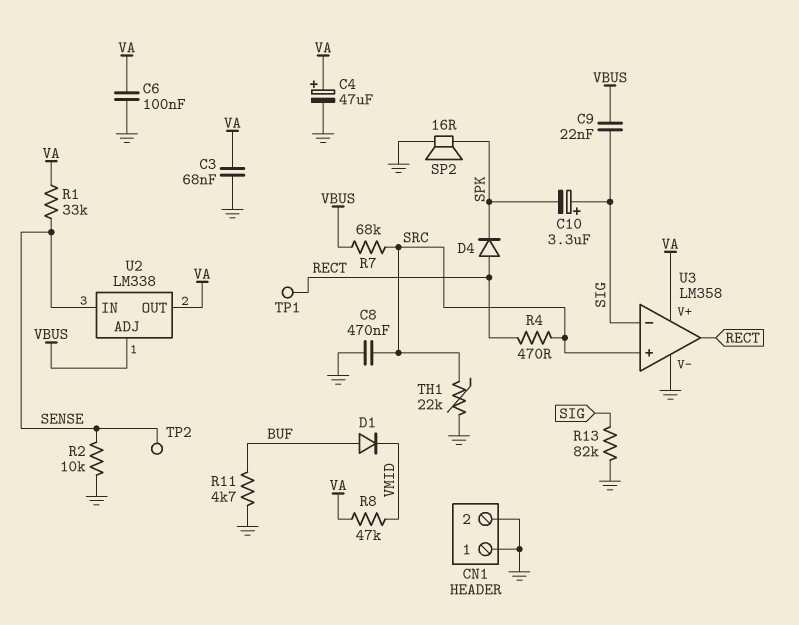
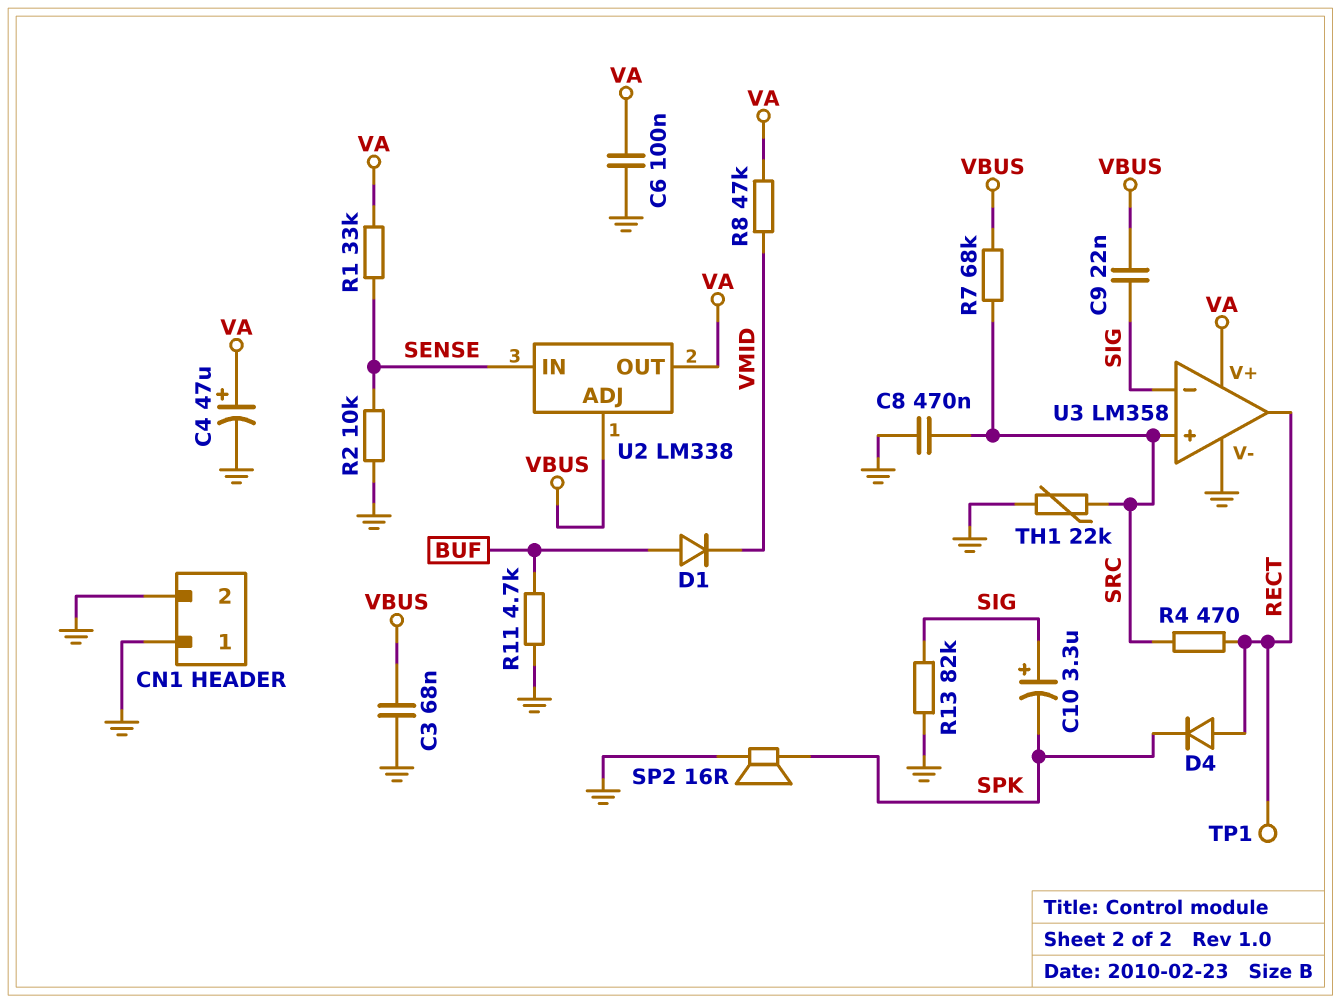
C3: 68nF (GND, VA) -> 68nF (GND, VBUS)
TP2: test point (SENSE) -> none

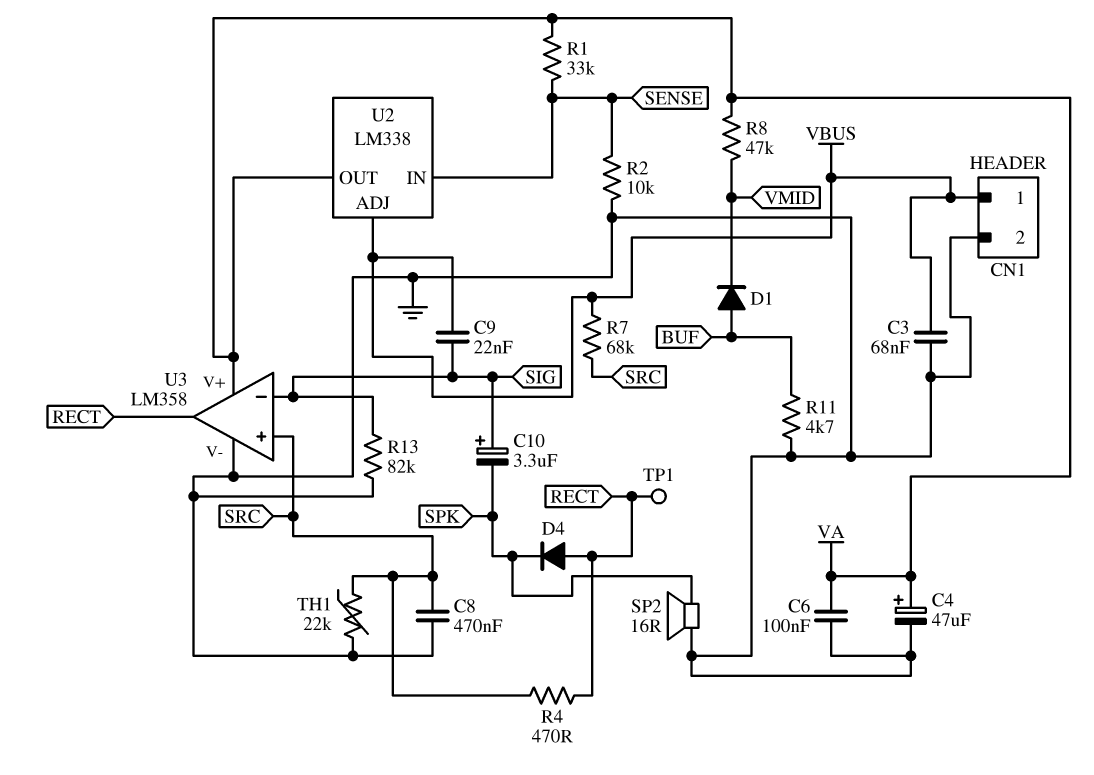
CN1 pin 1: GND -> VBUS

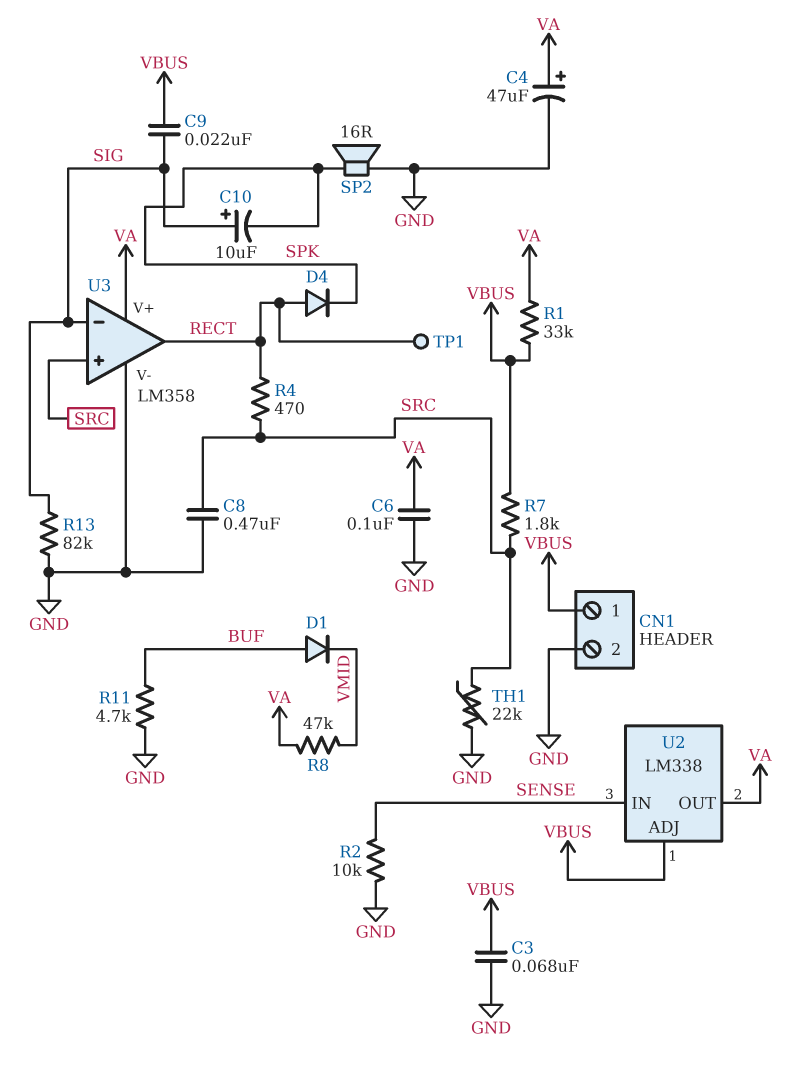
C10: 3.3uF (plus SIG, minus SPK) -> 10uF (plus SIG, minus SPK)
R1: 33k (SENSE, VA) -> 33k (VA, VBUS)
R7: 68k (SRC, VBUS) -> 1.8k (SRC, VBUS)

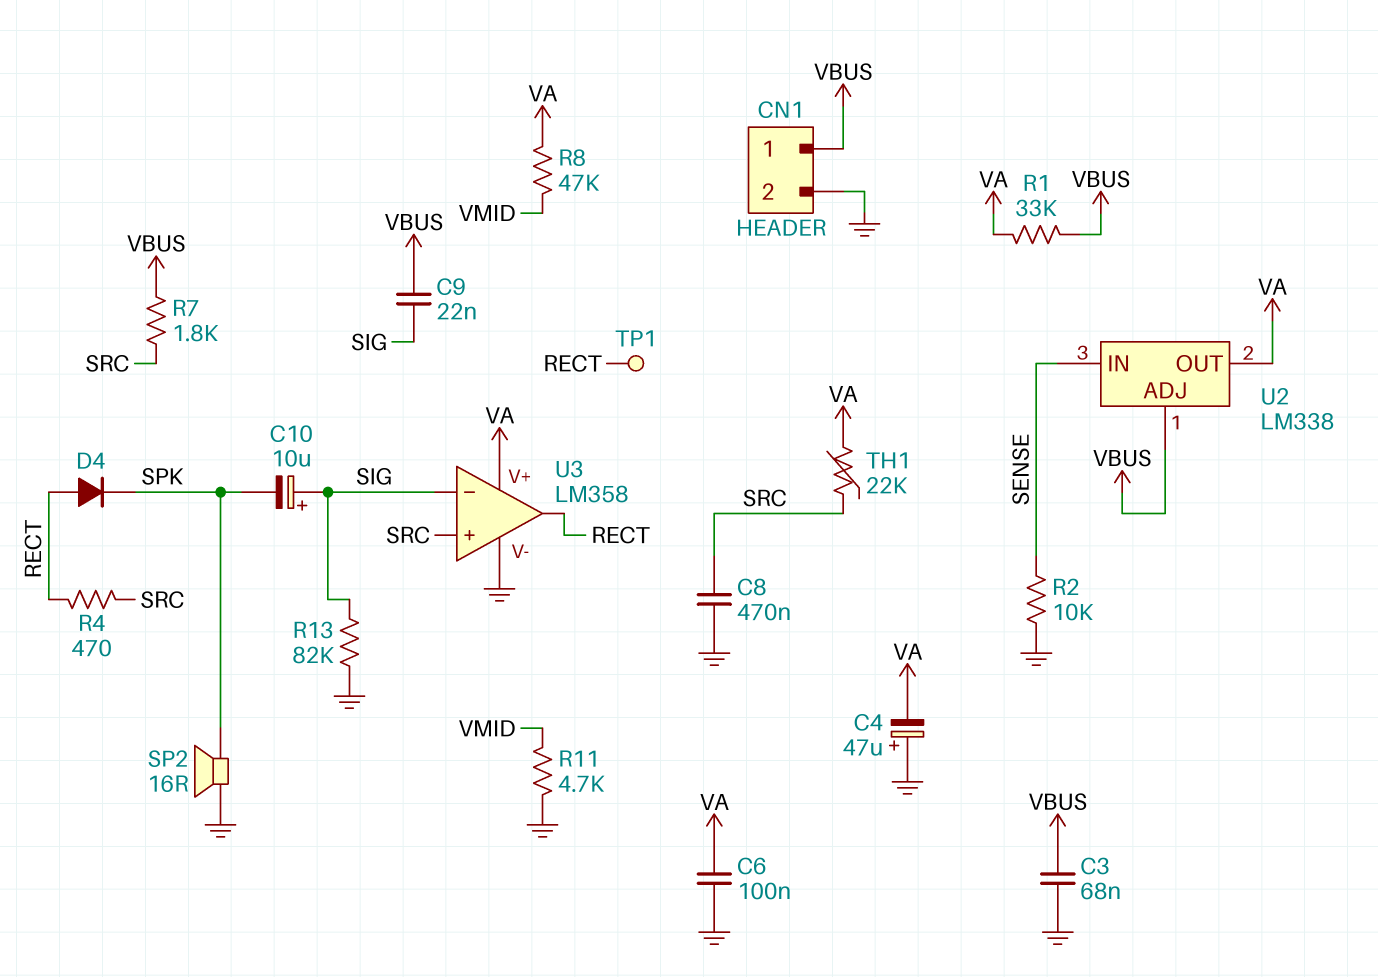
C4: 47uF (plus VA, minus GND) -> 47uF (plus GND, minus VA)
D1: diode (A BUF, K VMID) -> none
R11: 4.7k (BUF, GND) -> 4.7k (GND, VMID)
TH1: 22k (GND, SRC) -> 22k (SRC, VA)

